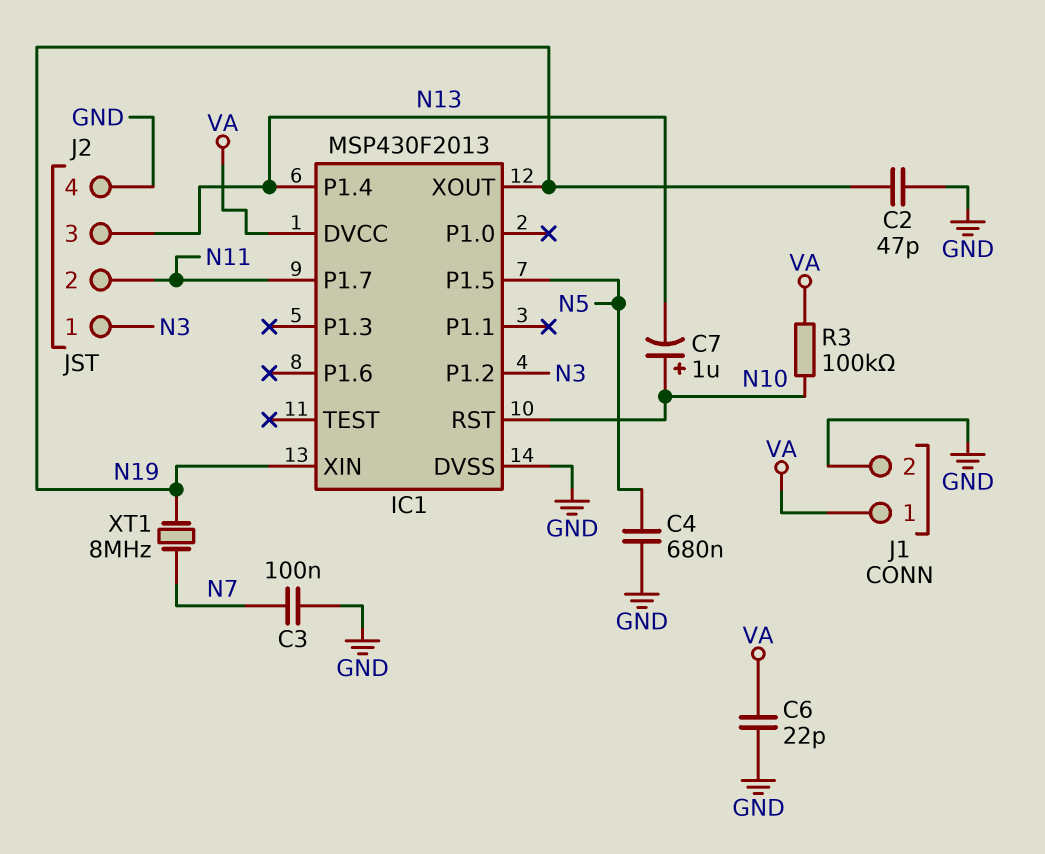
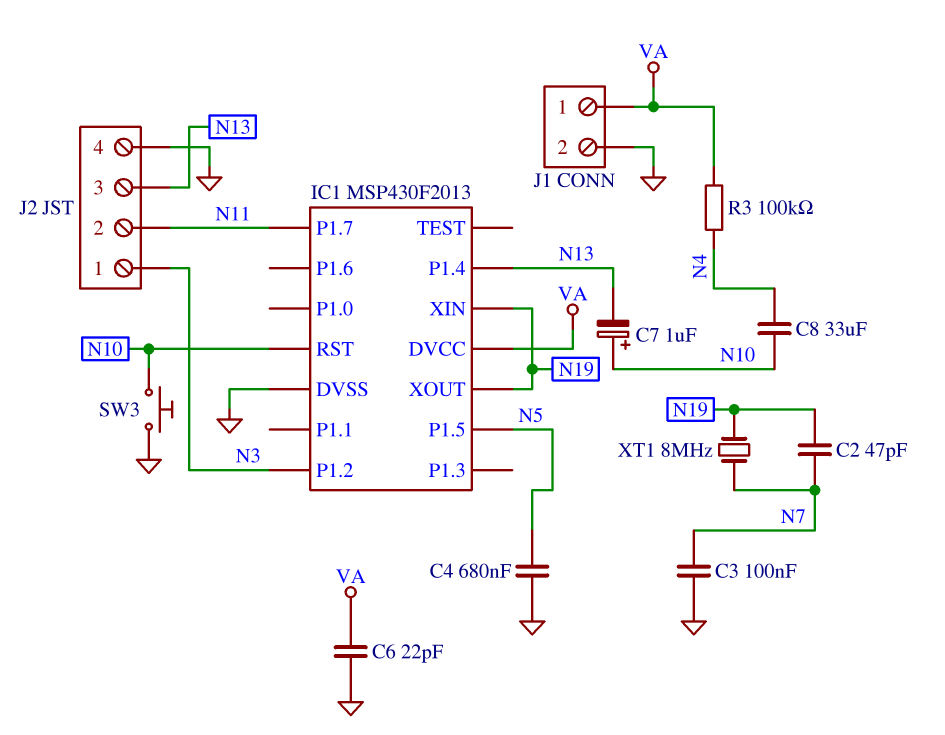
C2: 47pF (GND, N19) -> 47pF (N7, N19)
C8: none -> 33uF (N4, N10)
R3: 100k (N10, VA) -> 100k (N4, VA)
SW3: none -> button (GND, N10)

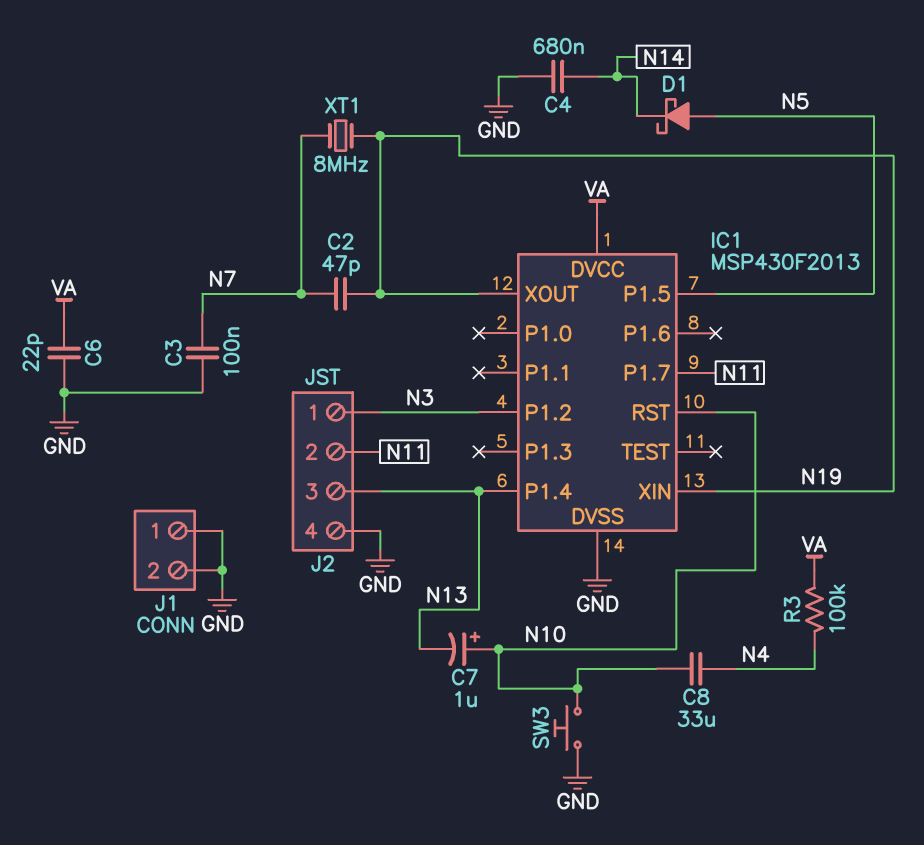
C4: 680nF (GND, N5) -> 680nF (GND, N14)
D1: none -> schottky (A N5, K N14)
J1 pin 1: VA -> GND

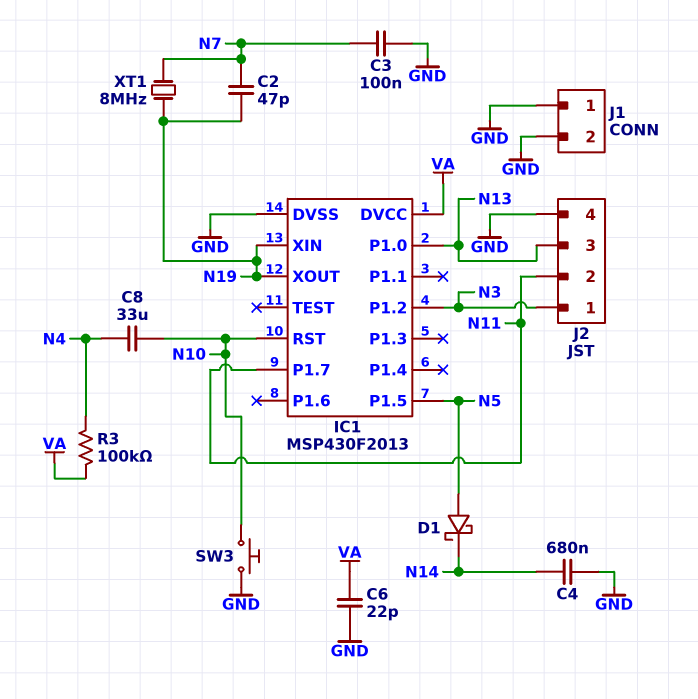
C7: 1uF (plus N10, minus N13) -> none
IC1 pin P1.0: none -> N13
IC1 pin P1.4: N13 -> none

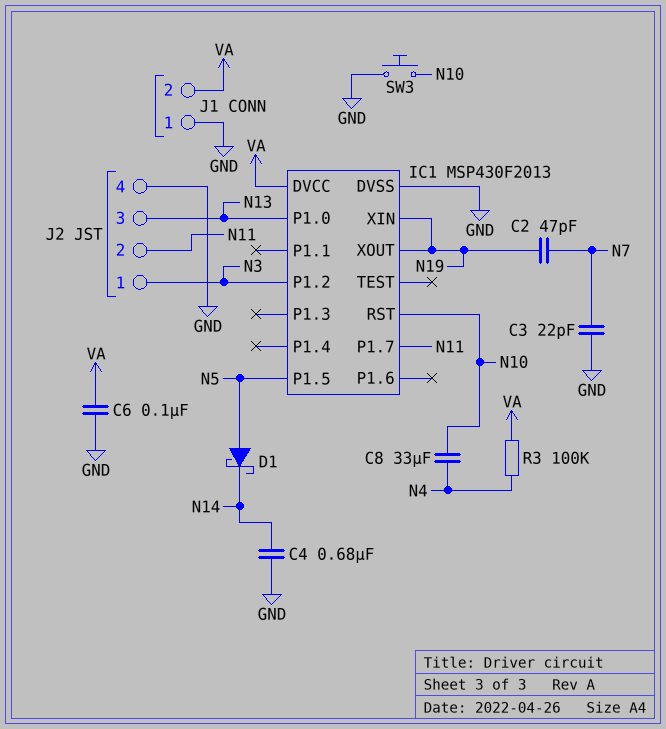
C3: 100nF (GND, N7) -> 22pF (GND, N7)
C6: 22pF (GND, VA) -> 100nF (GND, VA)
J1 pin 2: GND -> VA
XT1: 8MHz (N7, N19) -> none

